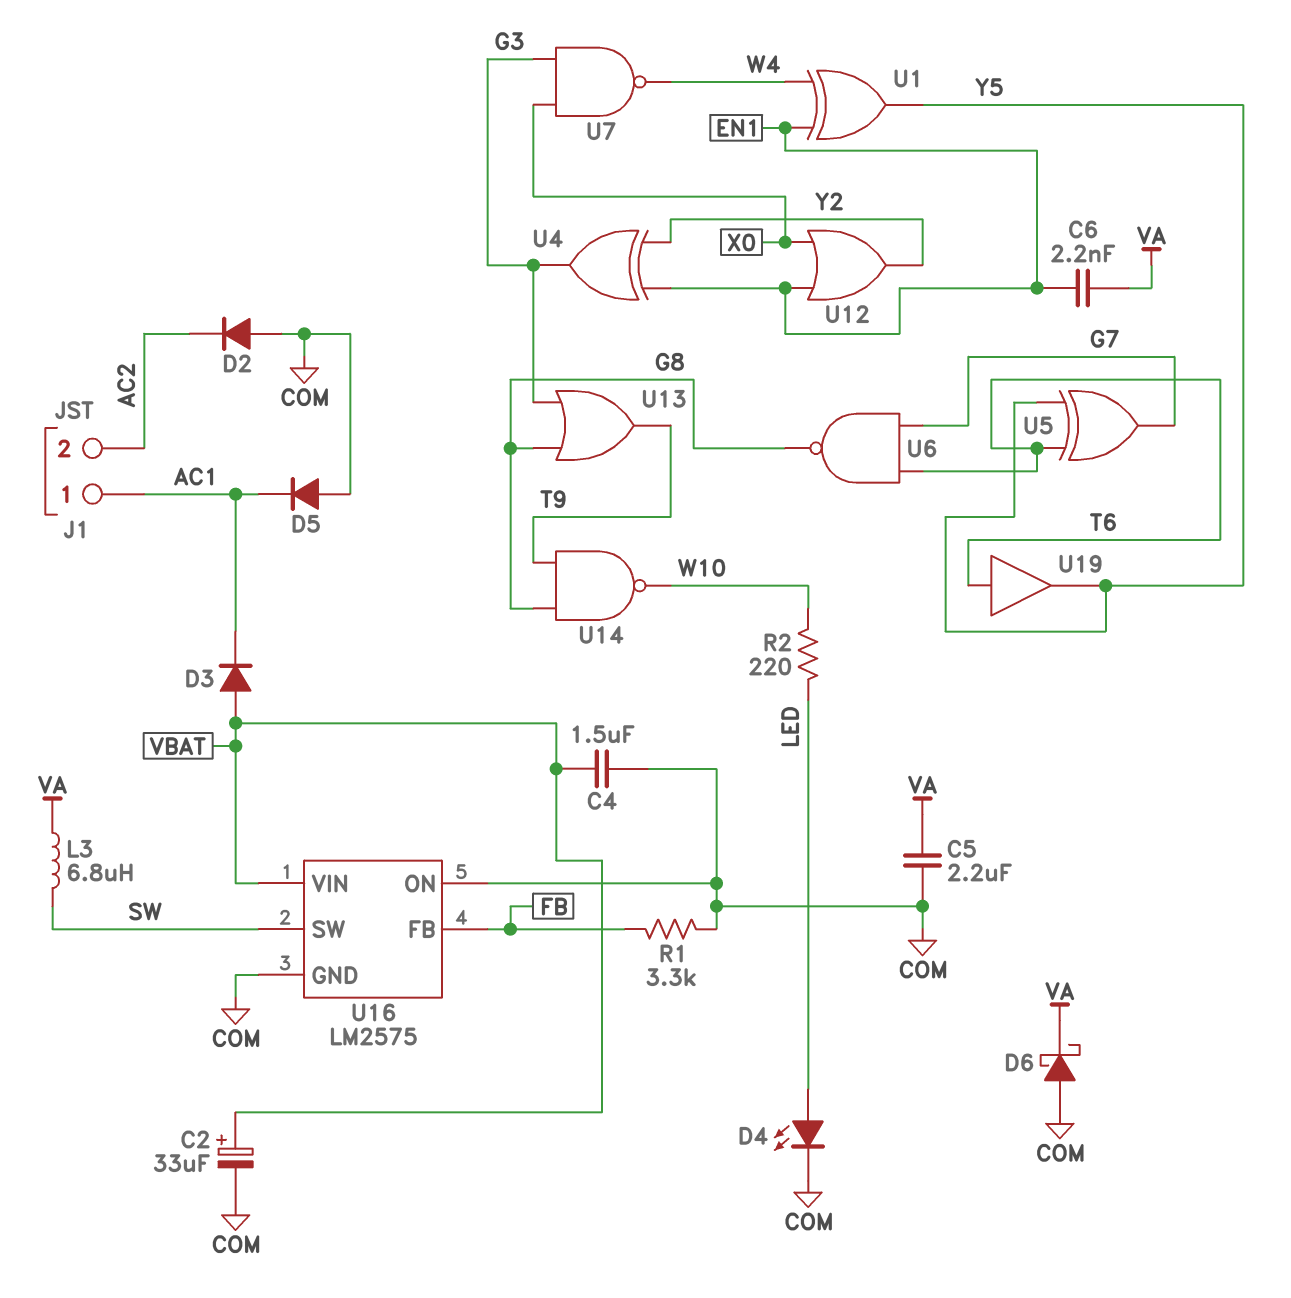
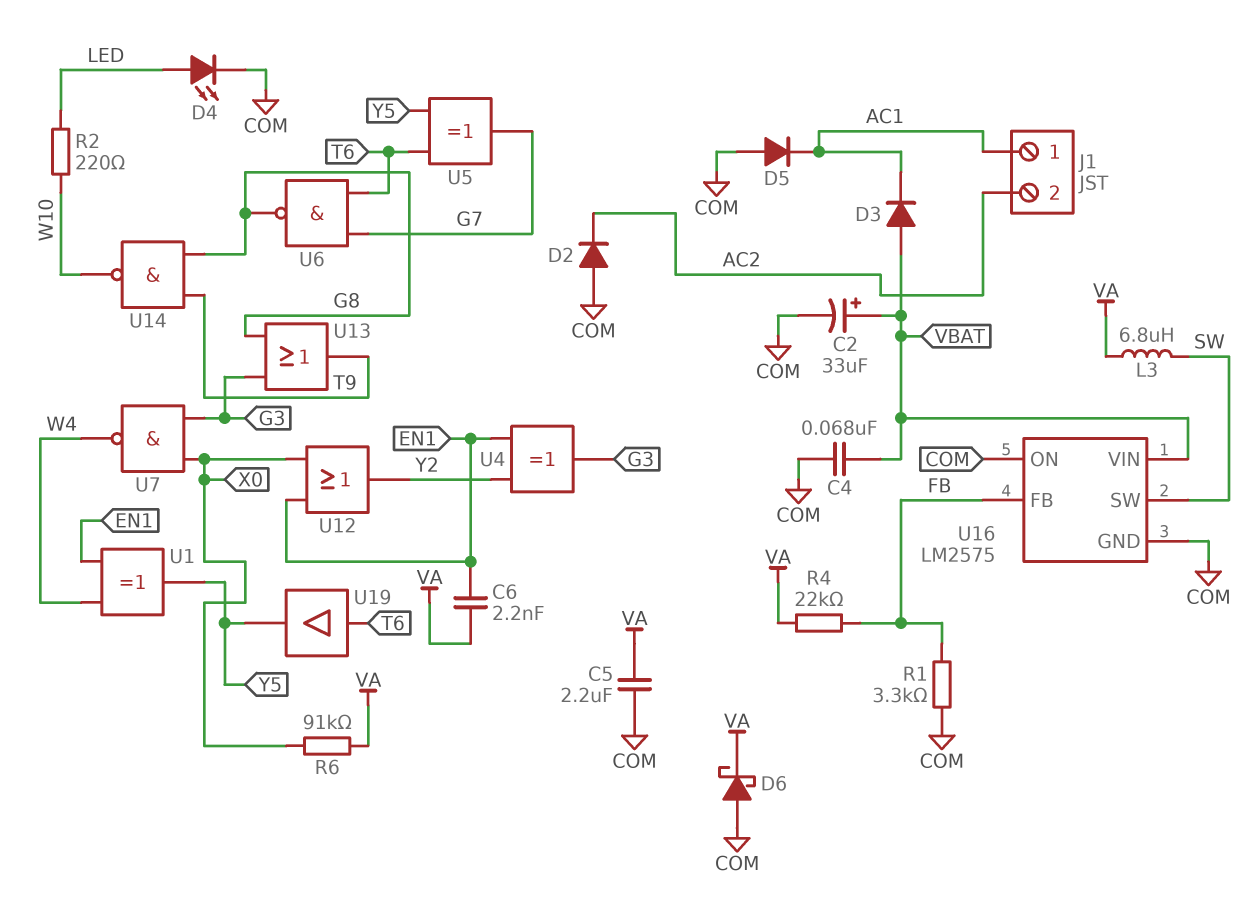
C4: 1.5uF (COM, VBAT) -> 68nF (COM, VBAT)
R4: none -> 22k (FB, VA)
R6: none -> 91k (VA, X0)

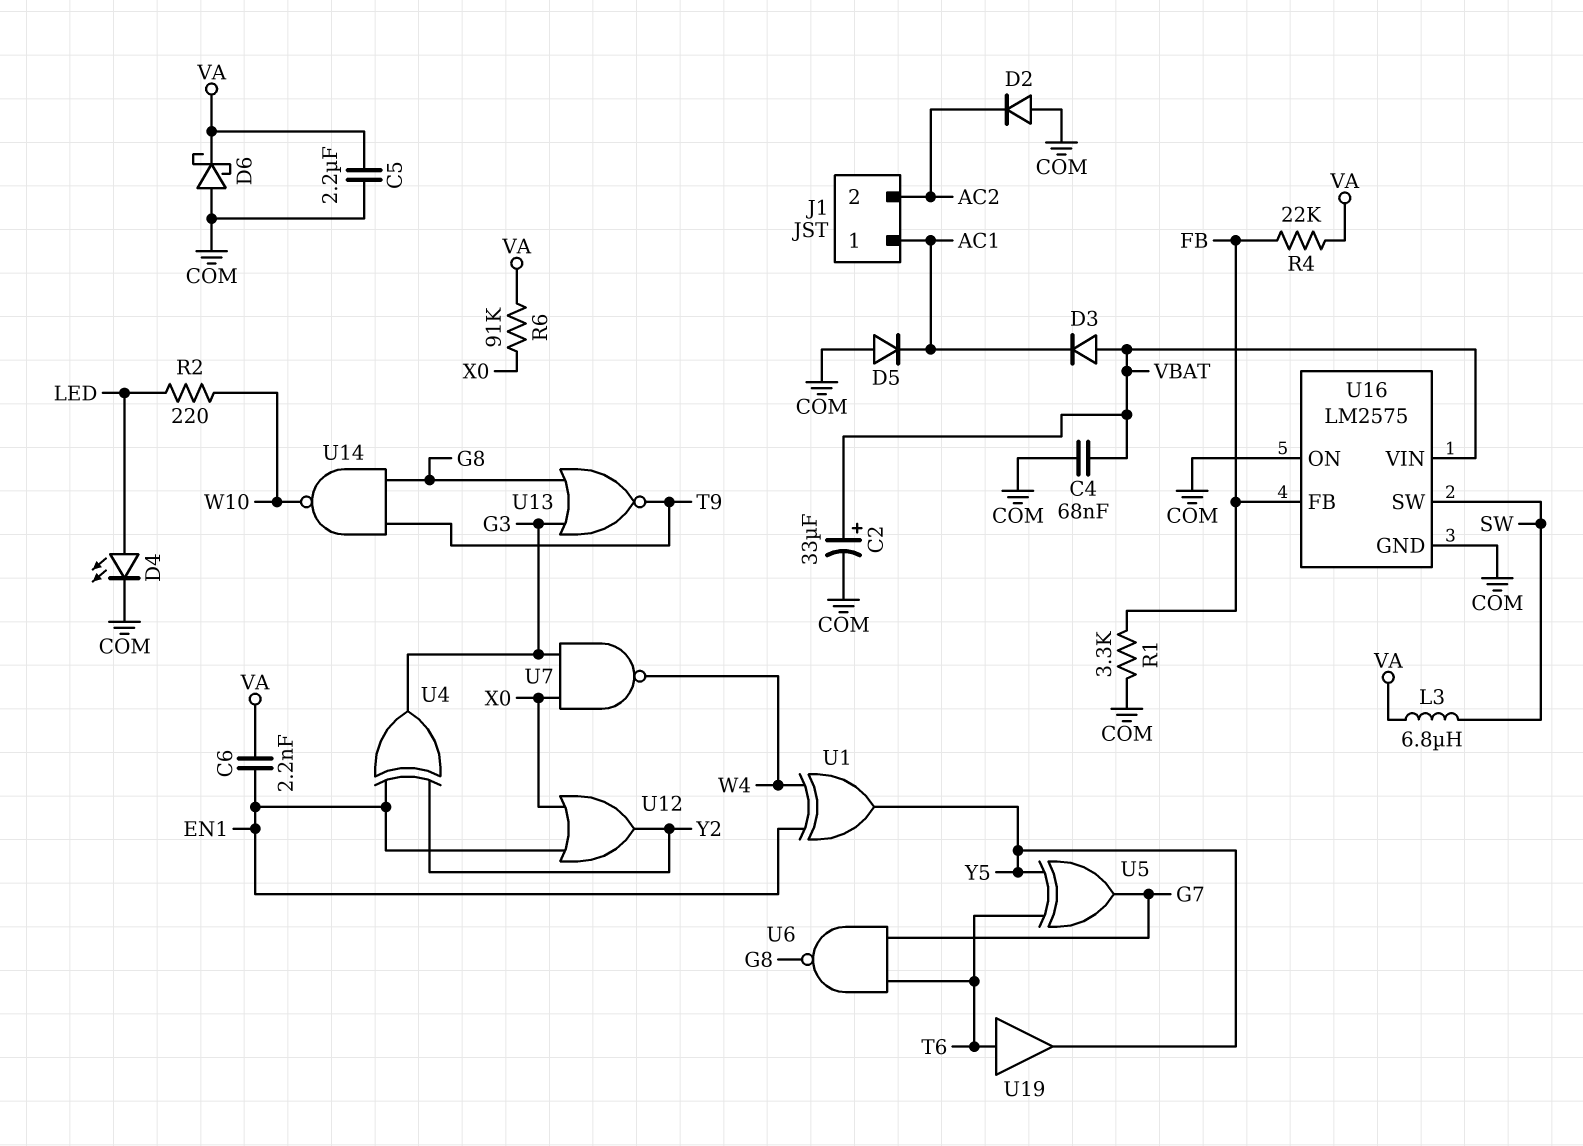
U13: OR (in G3, in G8, out T9) -> NOR (in G3, in G8, out T9)

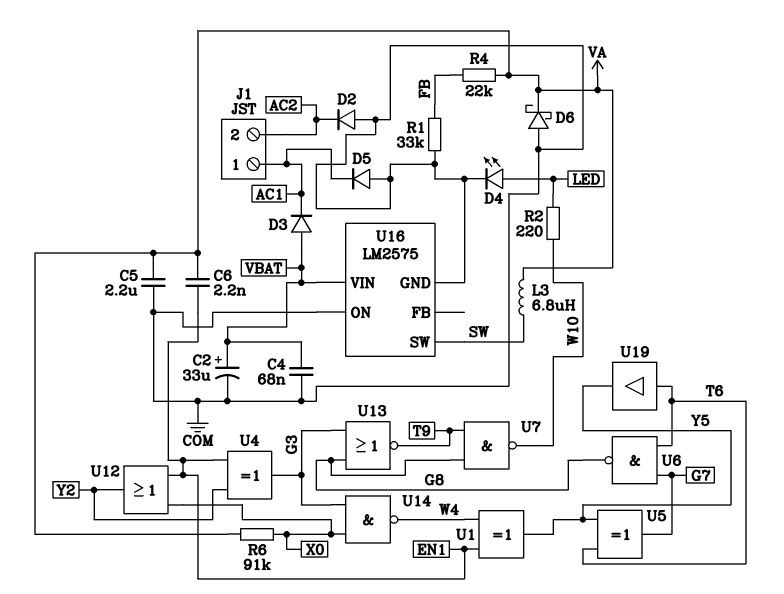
R1: 3.3k (COM, FB) -> 33k (COM, FB)
U7: NAND (in G3, in X0, out W4) -> NAND (in G8, in T9, out W10)
U14: NAND (in G8, in T9, out W10) -> NAND (in G3, in X0, out W4)
U16 pin FB: FB -> none

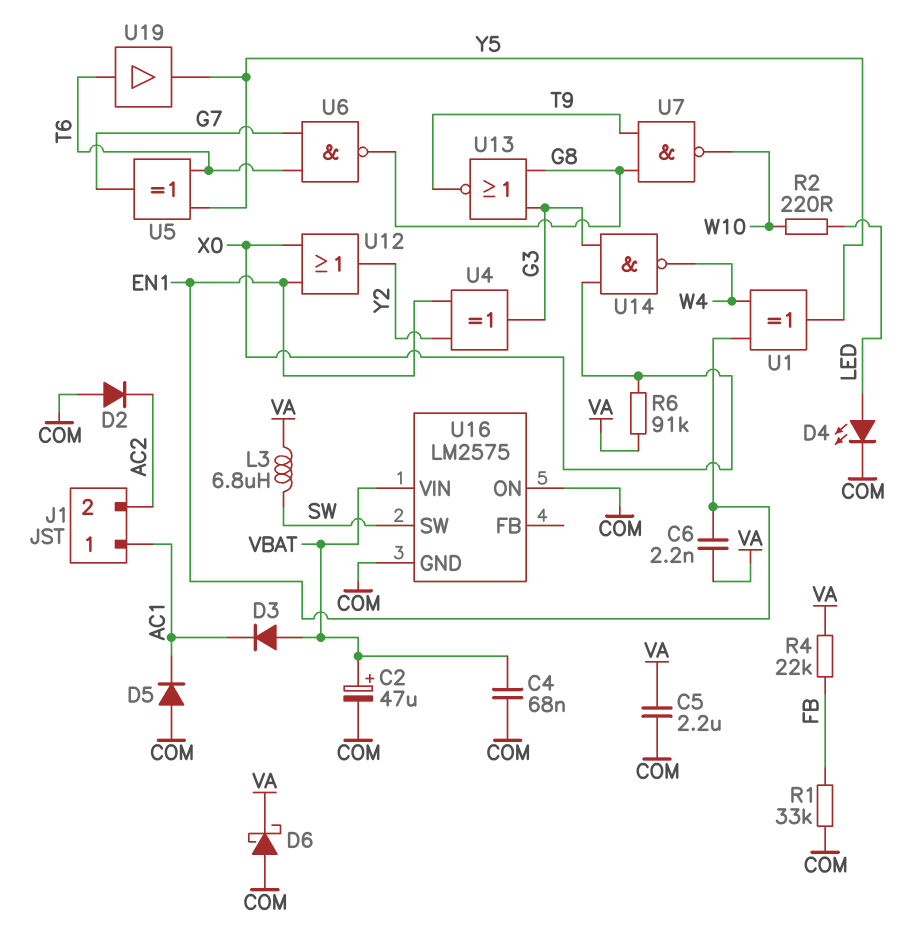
C2: 33uF (plus VBAT, minus COM) -> 47uF (plus VBAT, minus COM)

